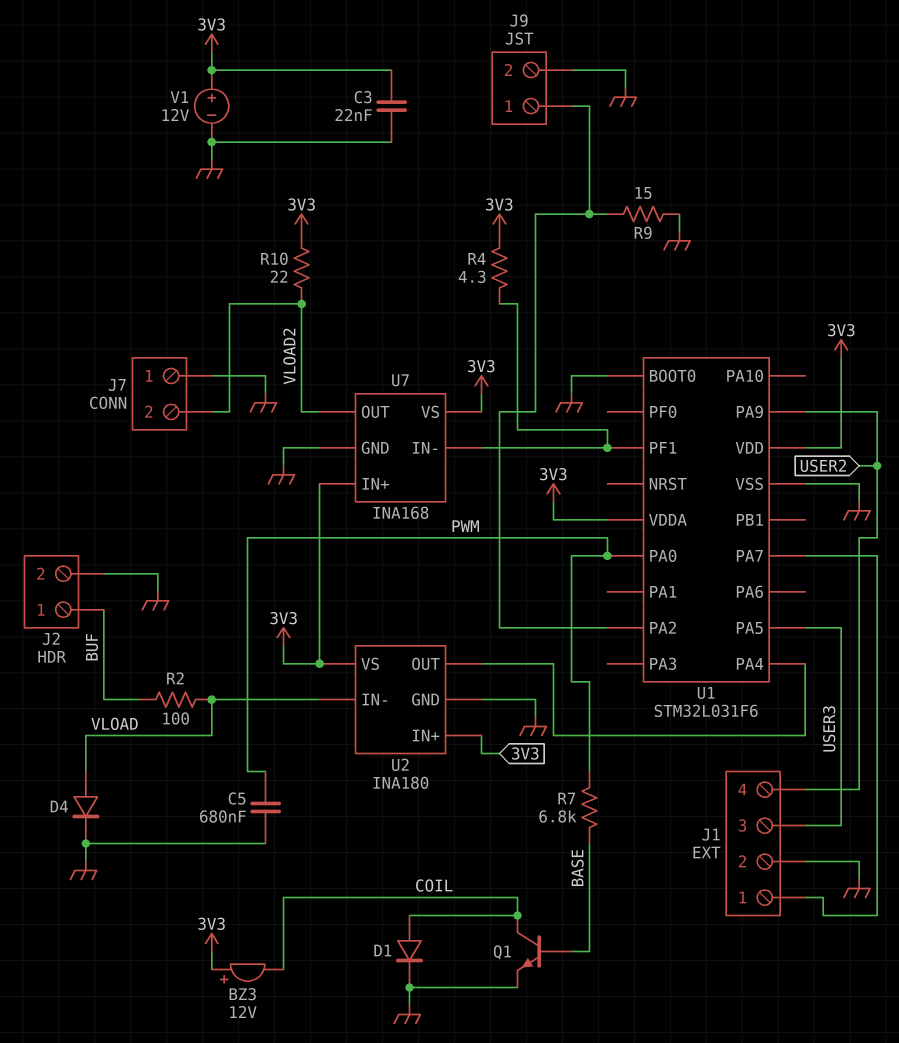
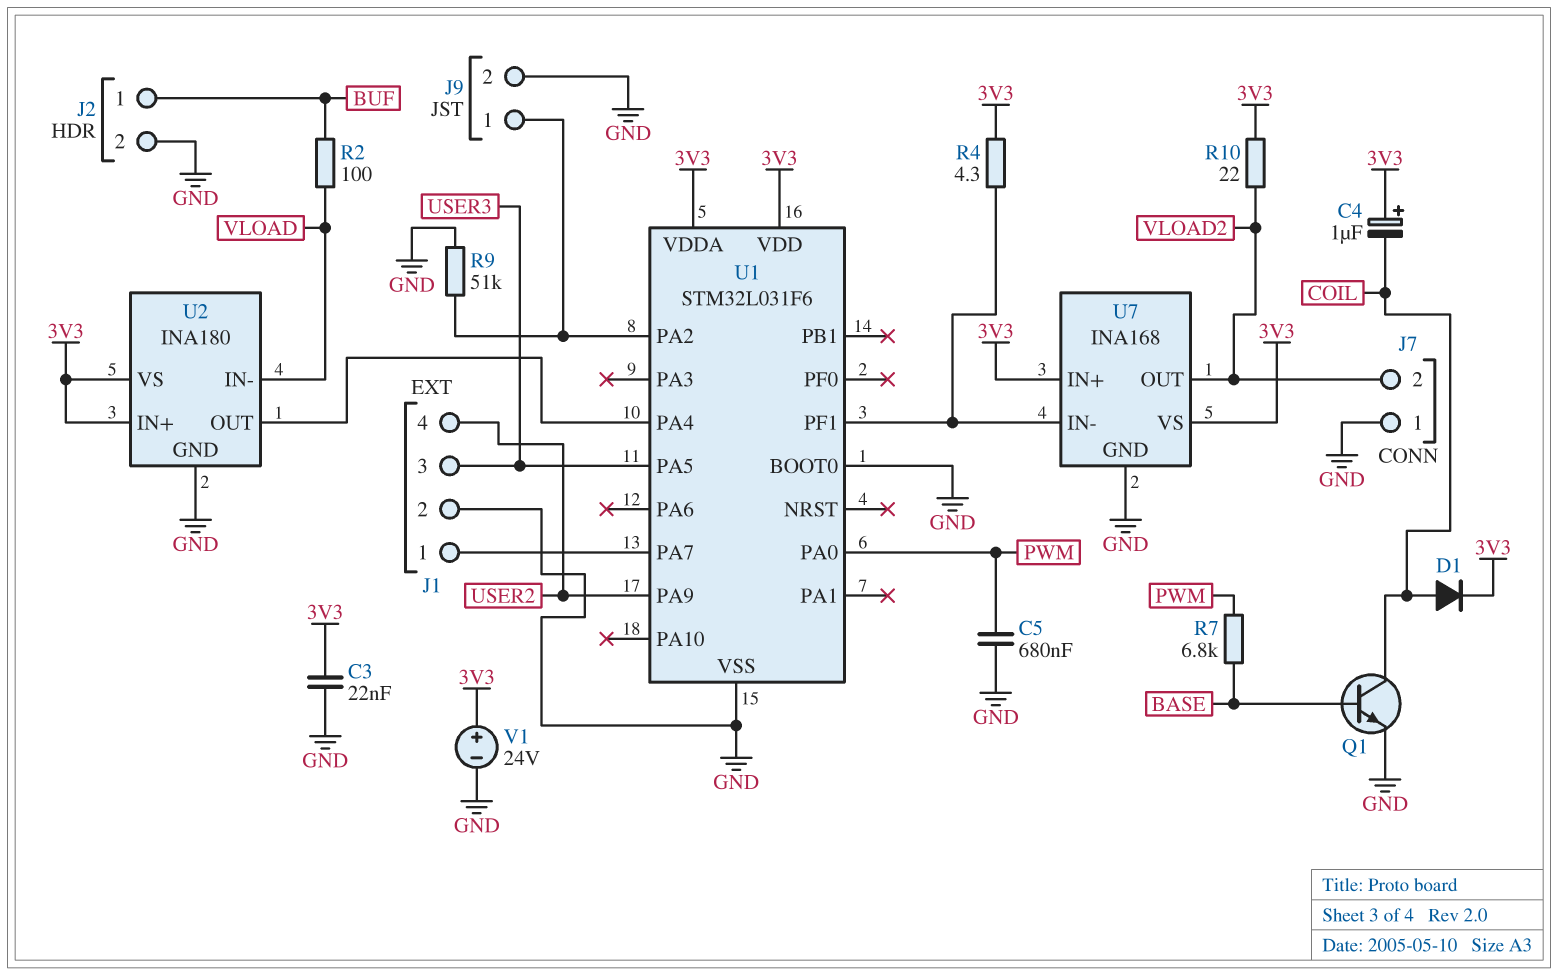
BZ3: buzzer 12V (plus 3V3, minus COIL) -> none
C4: none -> 1uF (plus 3V3, minus COIL)
D1: diode (A COIL, K GND) -> diode (A COIL, K 3V3)
D4: diode (A VLOAD, K GND) -> none
R9: 15 (GND, J9/1) -> 51k (GND, J9/1)
V1: 12V (plus 3V3, minus GND) -> 24V (plus 3V3, minus GND)

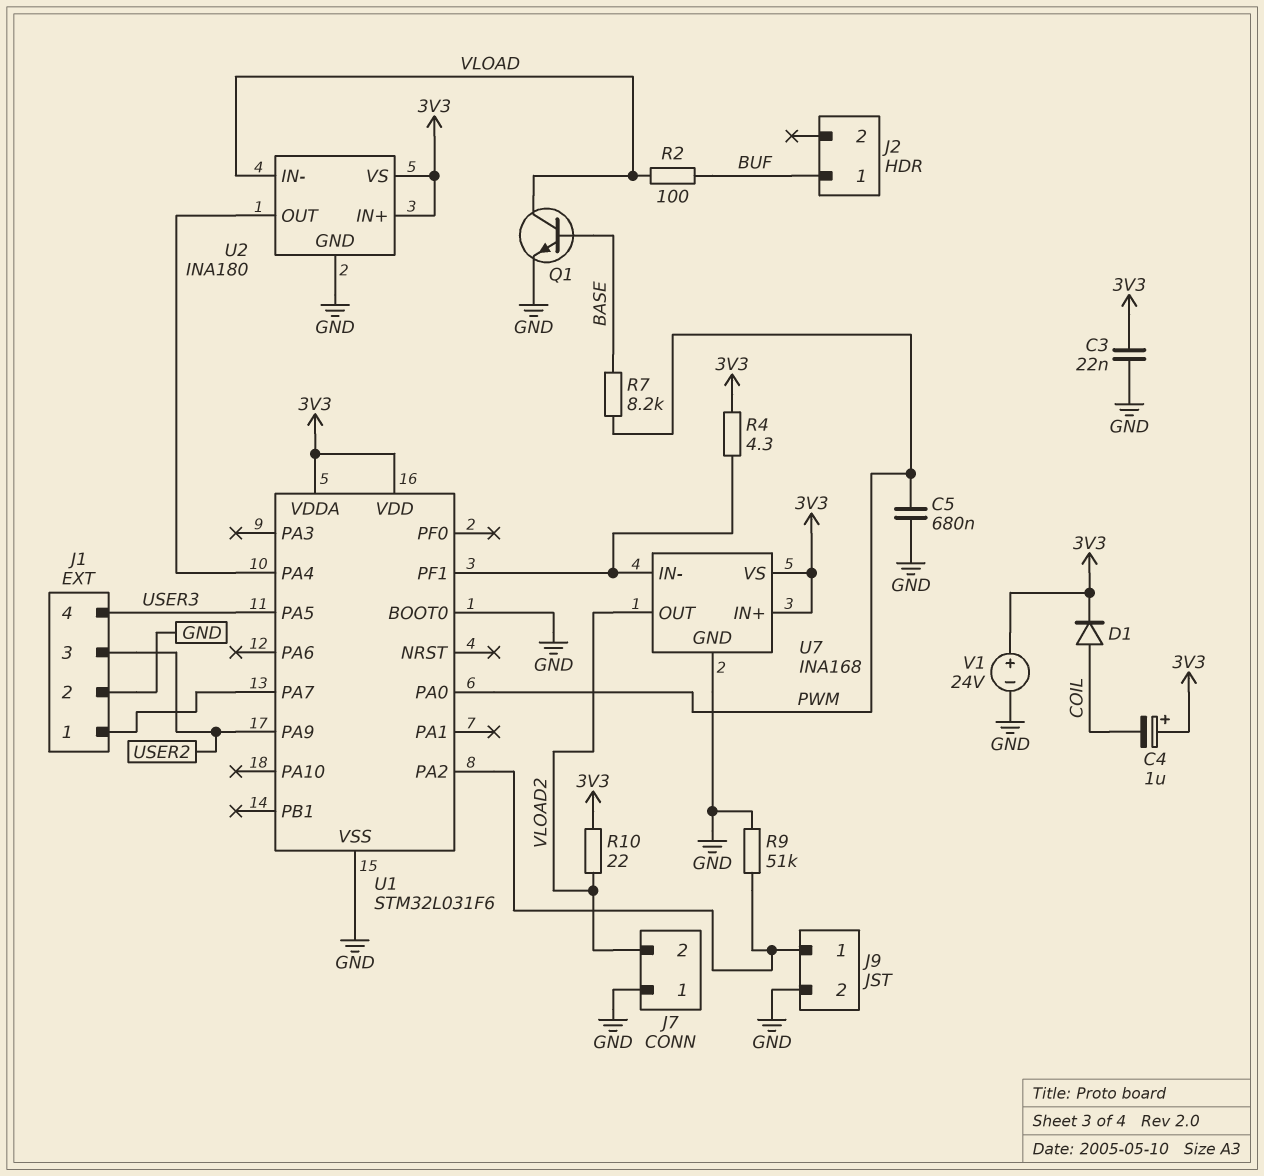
J1 pin 3: USER3 -> USER2
J1 pin 4: USER2 -> USER3
J2 pin 2: GND -> none
Q1: NPN (B BASE, C COIL, E GND) -> NPN (B BASE, C VLOAD, E GND)
R7: 6.8k (BASE, PWM) -> 8.2k (BASE, PWM)

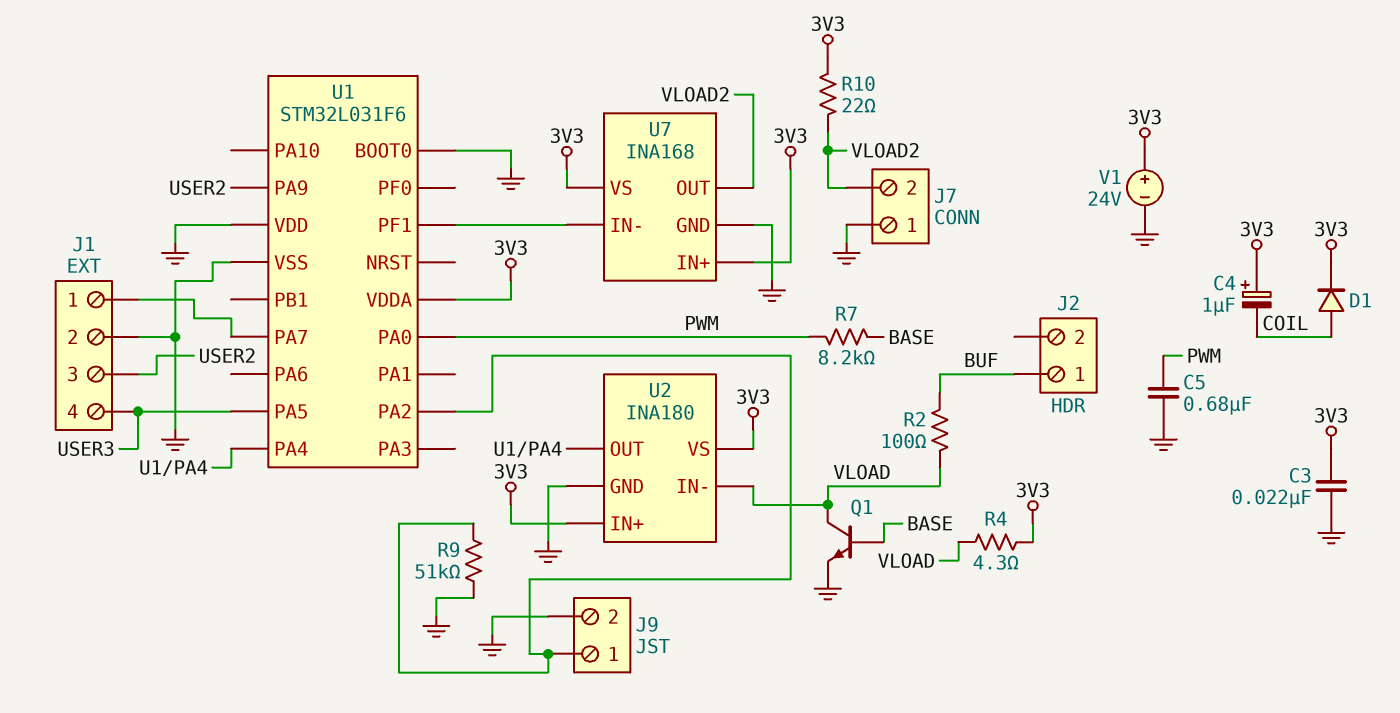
R4: 4.3 (3V3, U1/PF1) -> 4.3 (3V3, VLOAD)
U1 pin VDD: 3V3 -> GND

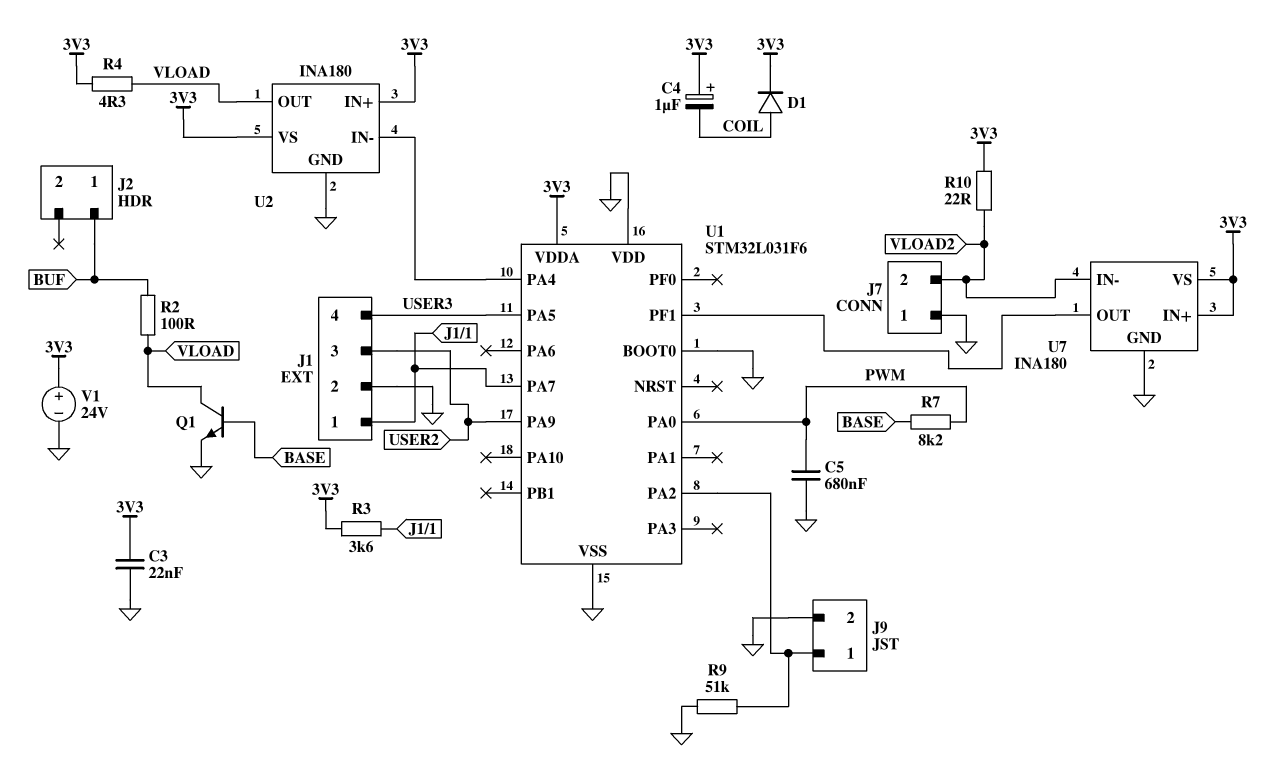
R3: none -> 3.6k (3V3, J1/1)
U2 pin IN-: VLOAD -> U1/PA4
U2 pin OUT: U1/PA4 -> VLOAD
U7: INA168 -> INA180
U7 pin IN-: U1/PF1 -> VLOAD2
U7 pin OUT: VLOAD2 -> U1/PF1

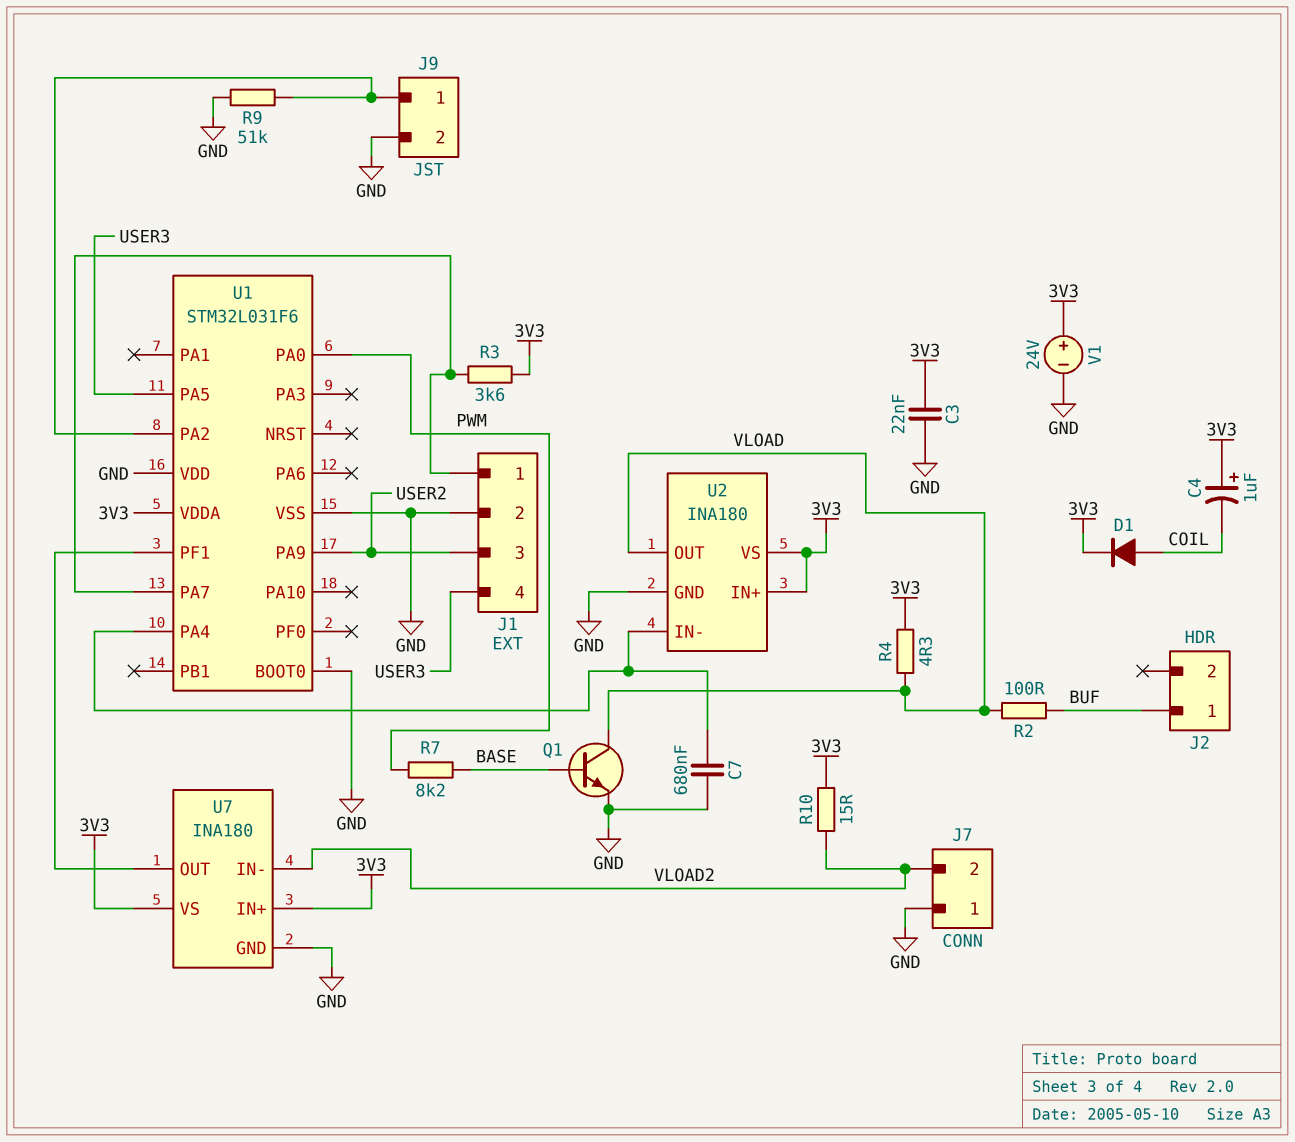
C5: 680nF (GND, PWM) -> none
C7: none -> 680nF (GND, U1/PA4)
R10: 22 (3V3, VLOAD2) -> 15 (3V3, VLOAD2)

